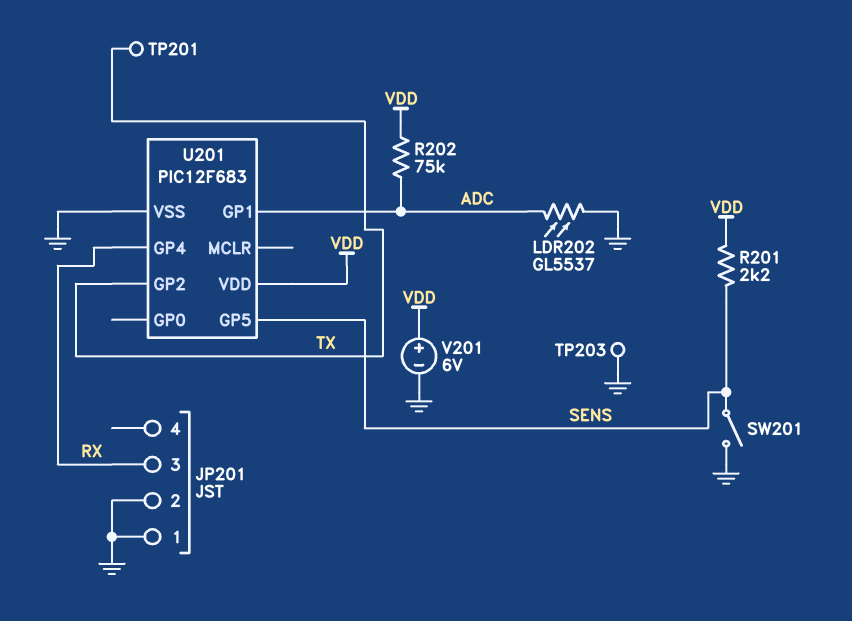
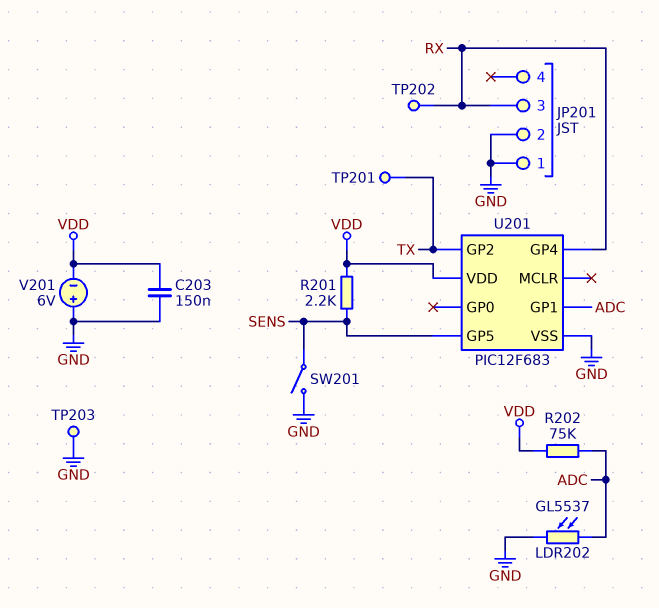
C203: none -> 150nF (GND, VDD)
TP202: none -> test point (RX)
V201: 6V (plus VDD, minus GND) -> 6V (plus GND, minus VDD)

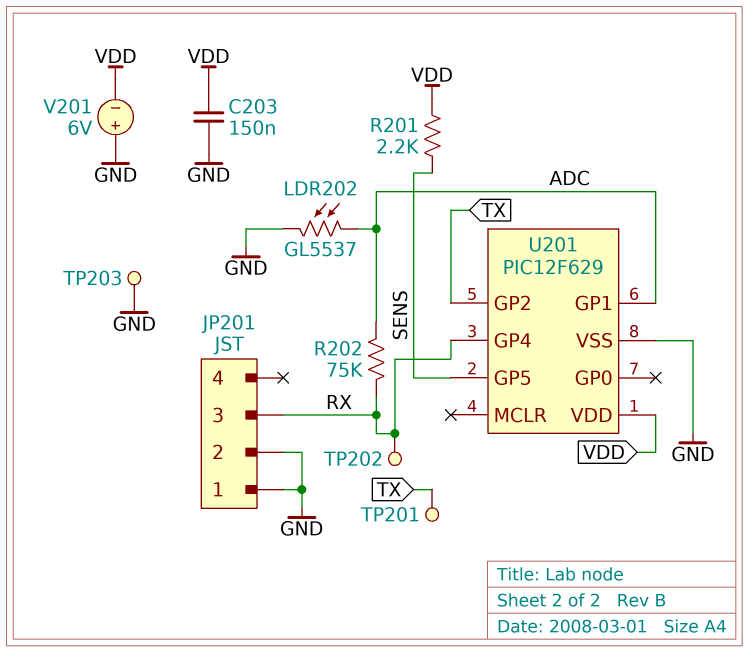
R202: 75k (ADC, VDD) -> 75k (ADC, RX)
SW201: switch (GND, SENS) -> none
U201: PIC12F683 -> PIC12F629

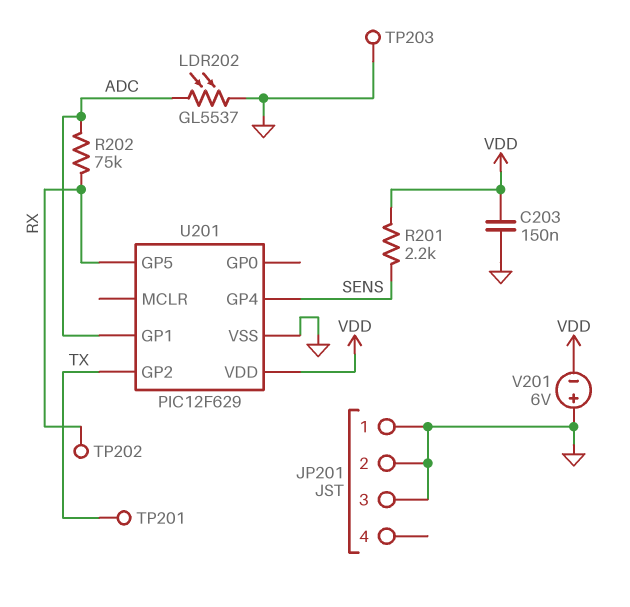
JP201 pin 3: RX -> GND
U201 pin GP4: RX -> SENS
U201 pin GP5: SENS -> RX

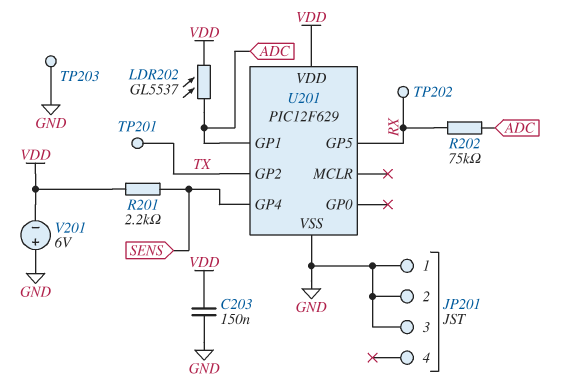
LDR202: GL5537 (ADC, GND) -> GL5537 (ADC, VDD)

